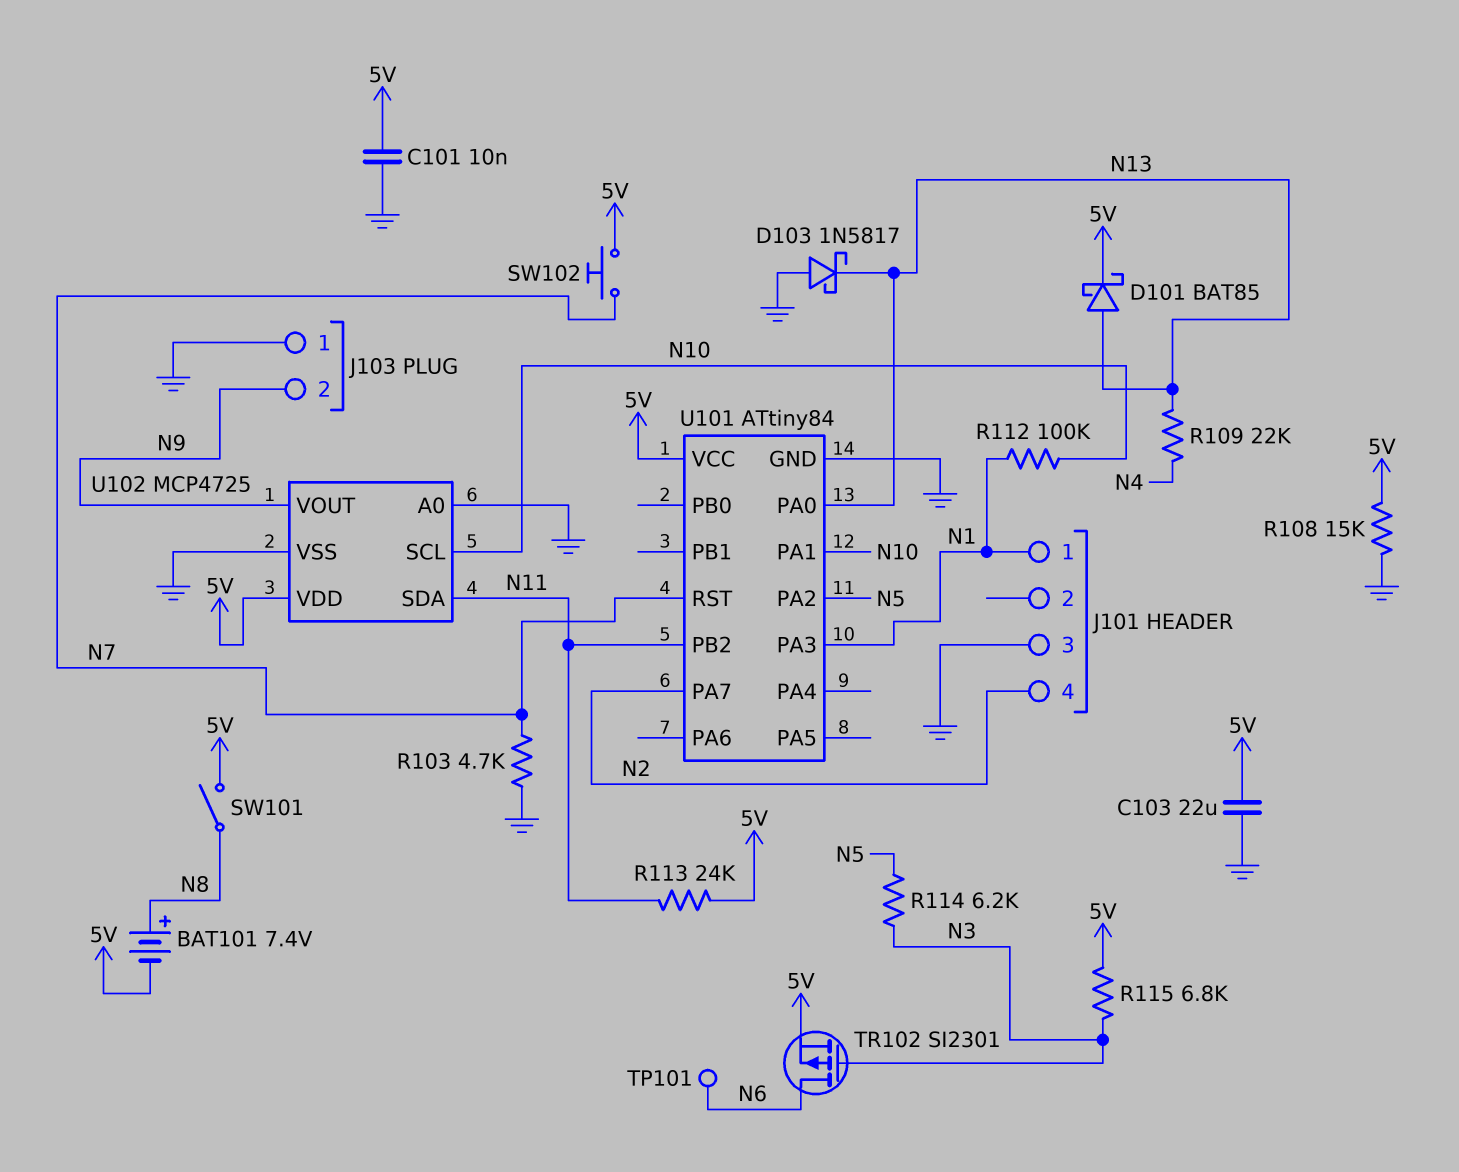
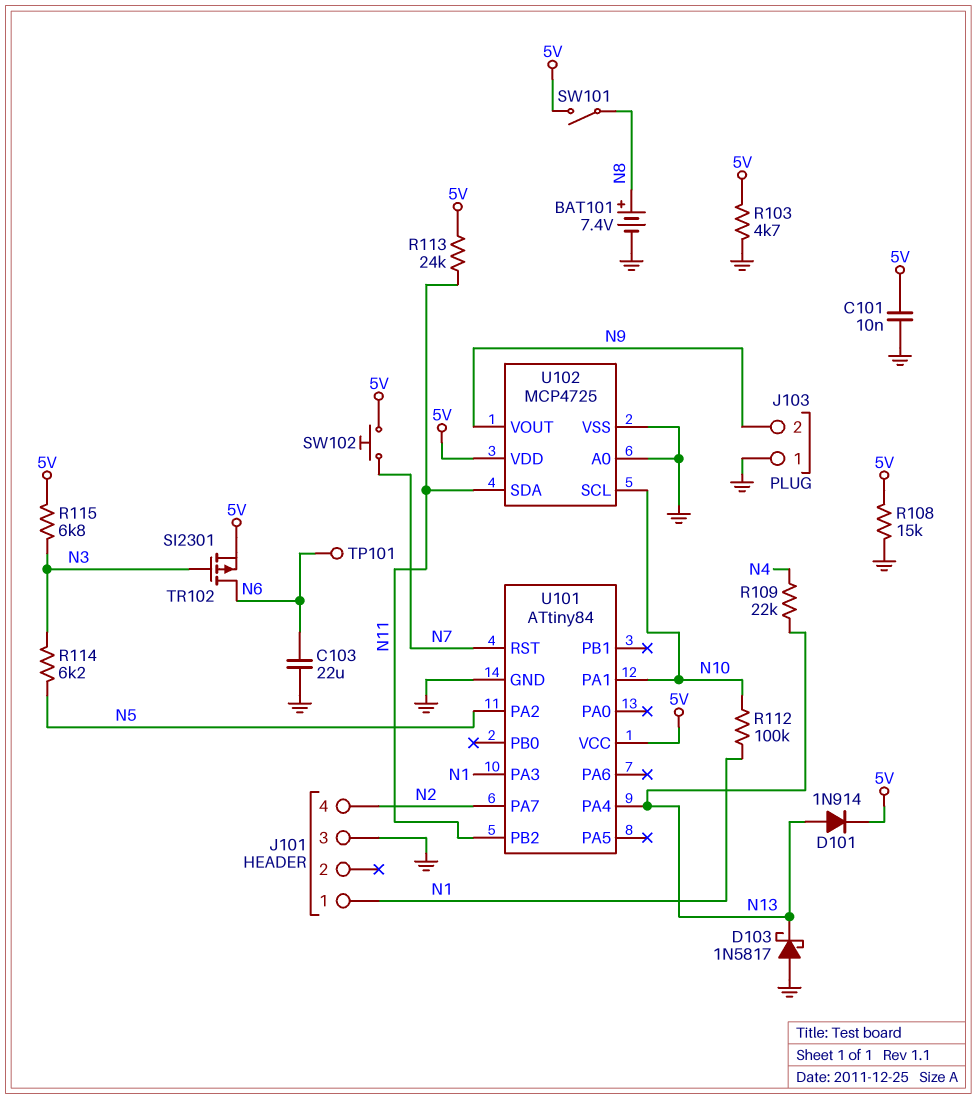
BAT101: 7.4V (plus N8, minus 5V) -> 7.4V (plus N8, minus GND)
C103: 22uF (5V, GND) -> 22uF (GND, N6)
D101: schottky BAT85 (A N13, K 5V) -> diode 1N914 (A N13, K 5V)
R103: 4.7k (GND, N7) -> 4.7k (5V, GND)
U101 pin PA0: N13 -> none
U101 pin PA4: none -> N13

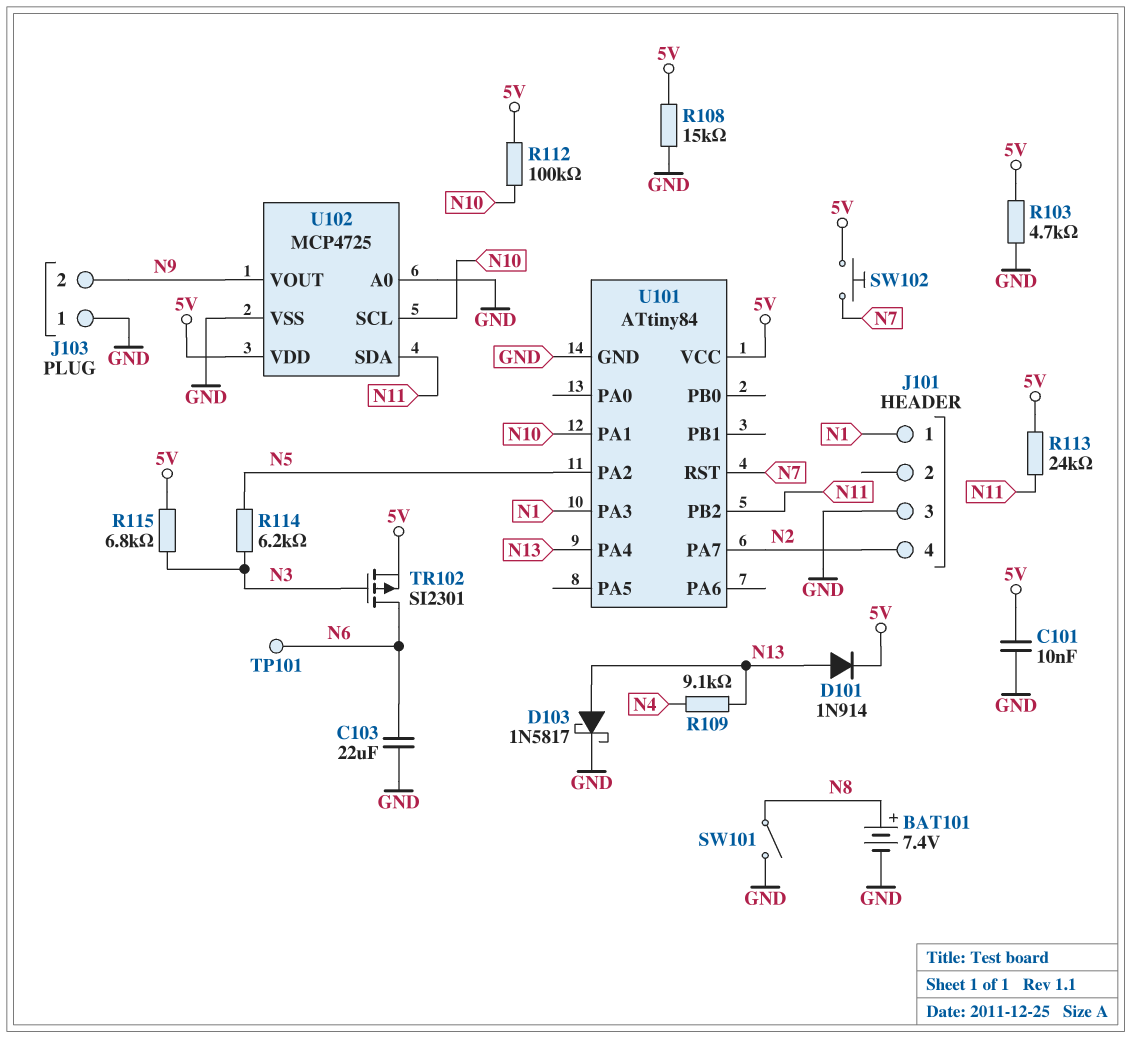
D103: schottky 1N5817 (A GND, K N13) -> schottky 1N5817 (A N13, K GND)
R109: 22k (N4, N13) -> 9.1k (N4, N13)
R112: 100k (N1, N10) -> 100k (5V, N10)
SW101: switch (5V, N8) -> switch (GND, N8)

